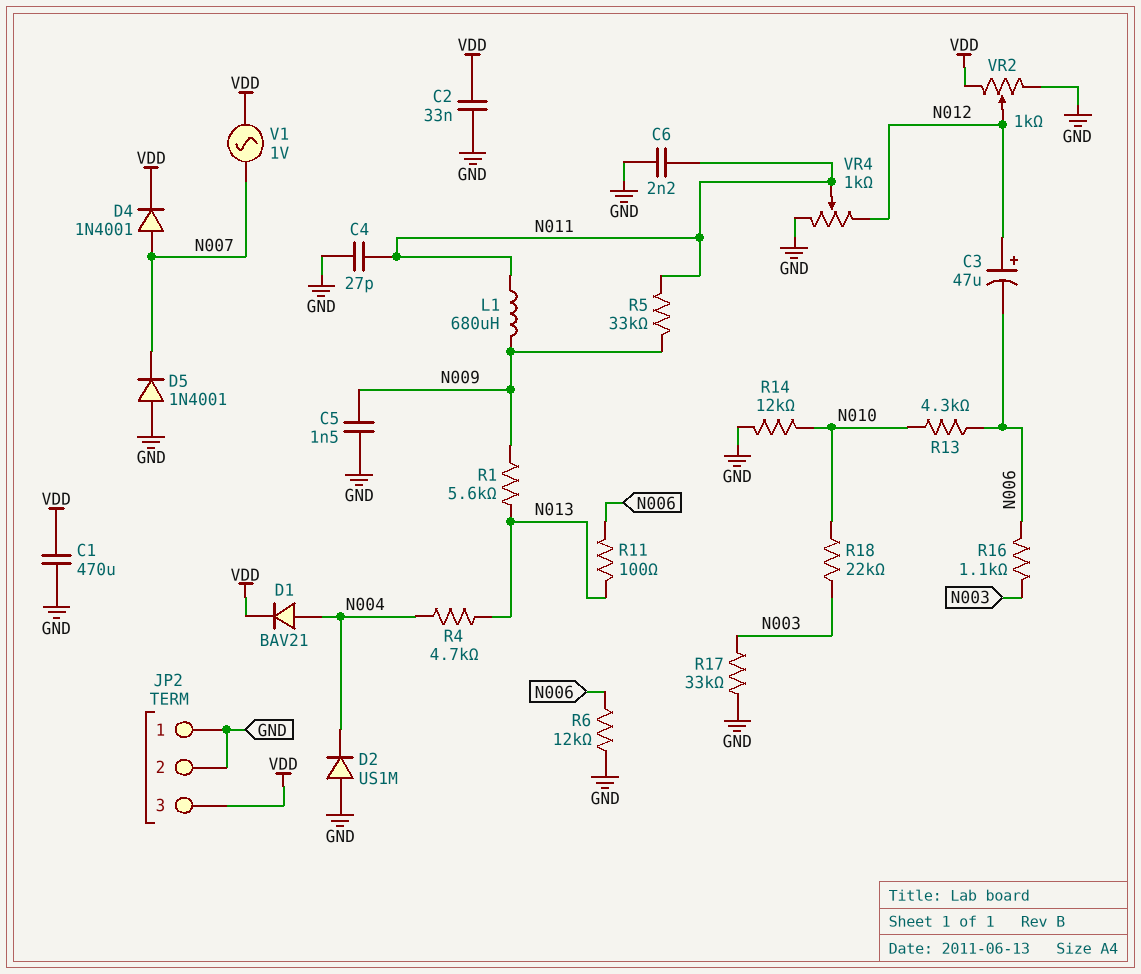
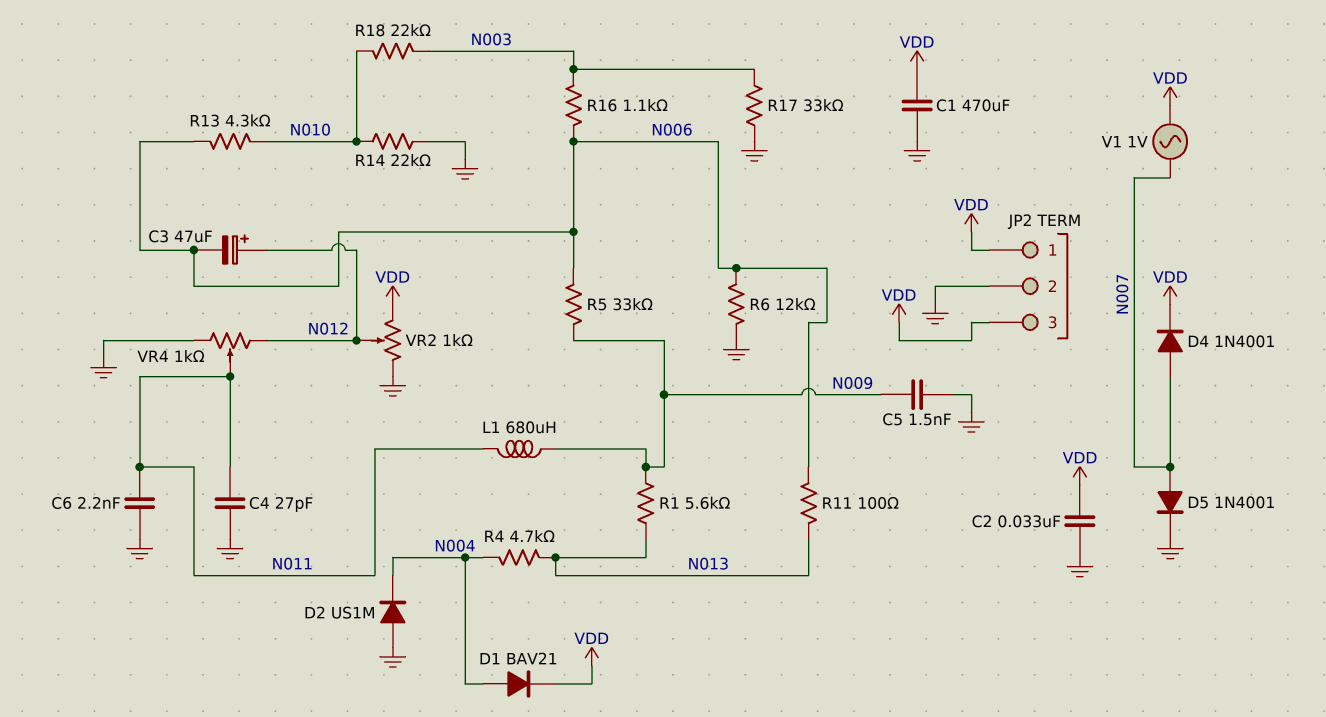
D5: diode 1N4001 (A GND, K N007) -> diode 1N4001 (A N007, K GND)
JP2 pin 1: GND -> VDD
R5: 33k (N009, N011) -> 33k (N006, N009)
R14: 12k (GND, N010) -> 22k (GND, N010)

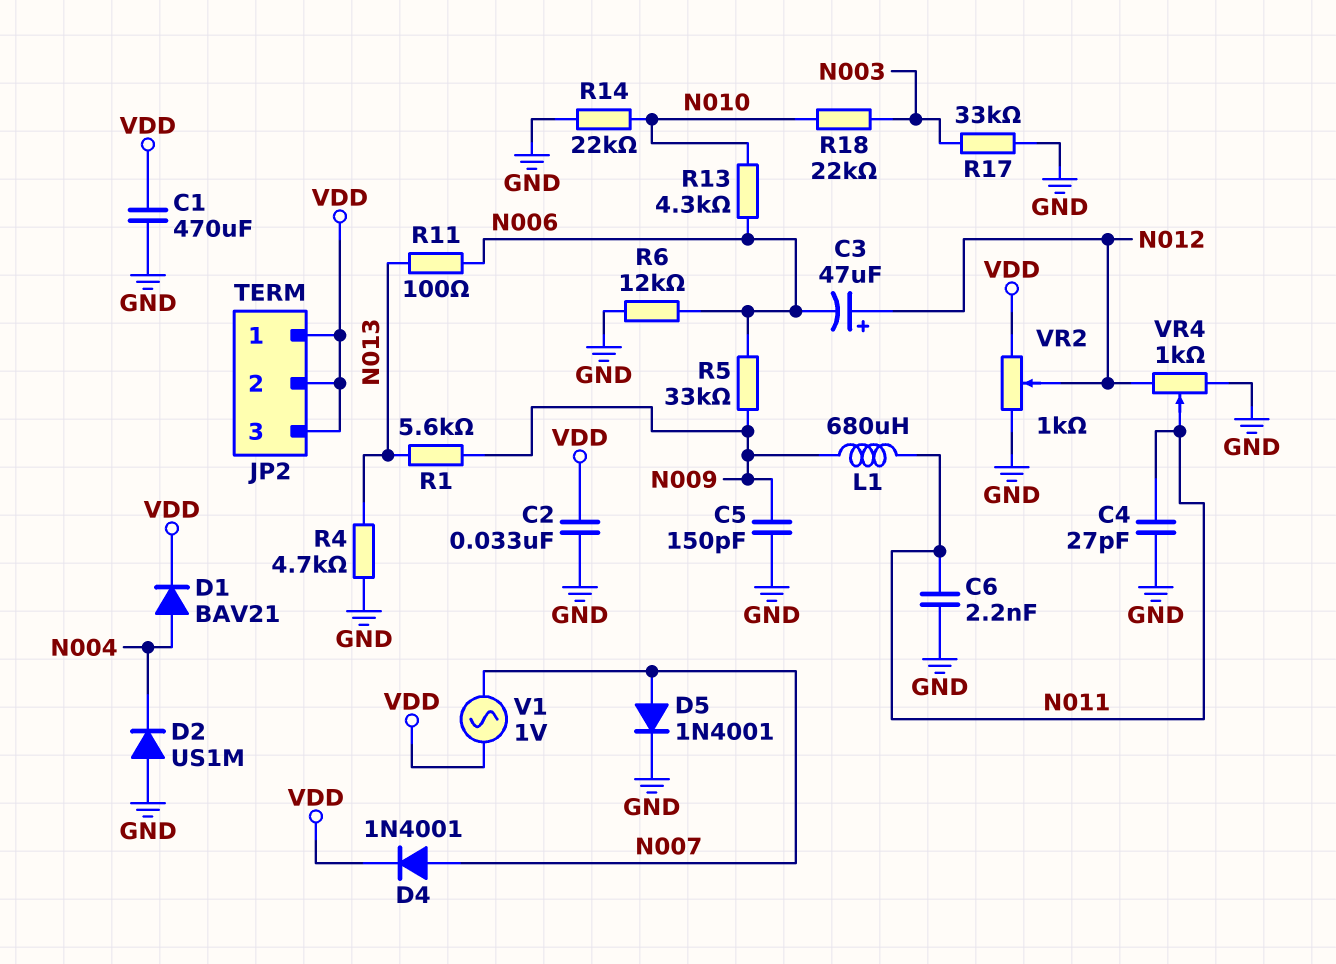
C5: 1.5nF (GND, N009) -> 150pF (GND, N009)
JP2 pin 2: GND -> VDD
R4: 4.7k (N004, N013) -> 4.7k (GND, N013)
R16: 1.1k (N003, N006) -> none

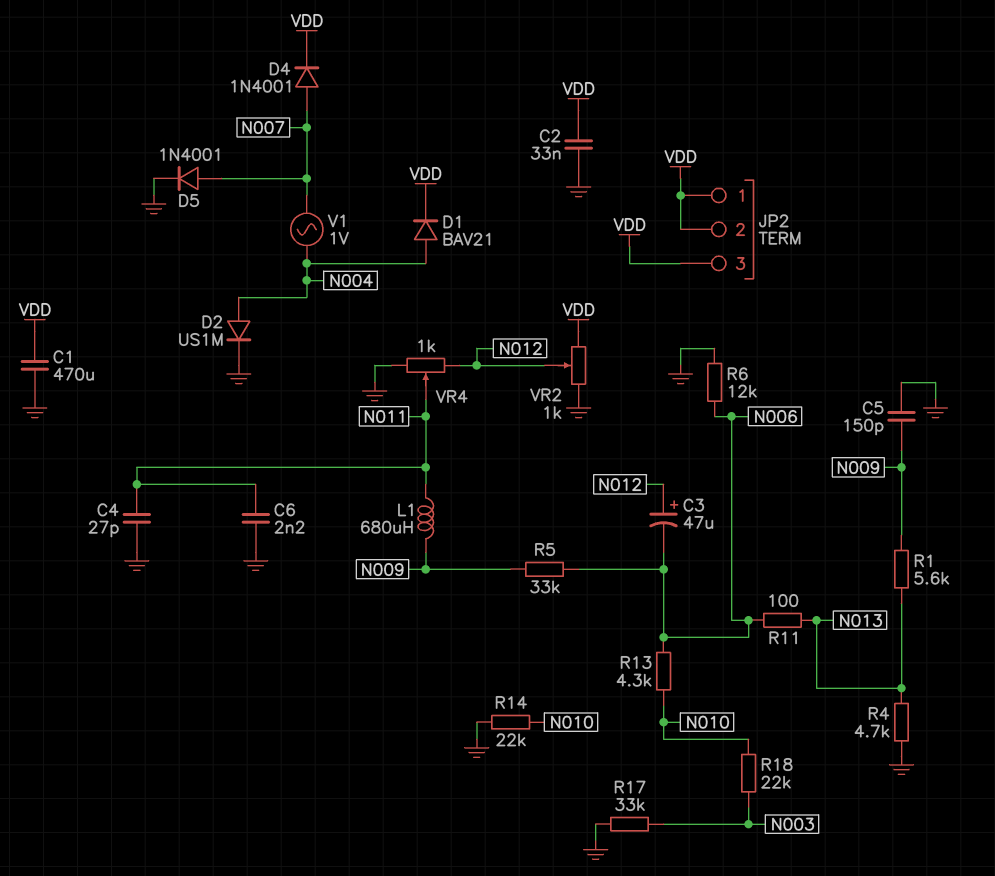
D2: diode US1M (A GND, K N004) -> diode US1M (A N004, K GND)
V1: AC 1V (N007, VDD) -> AC 1V (N004, N007)

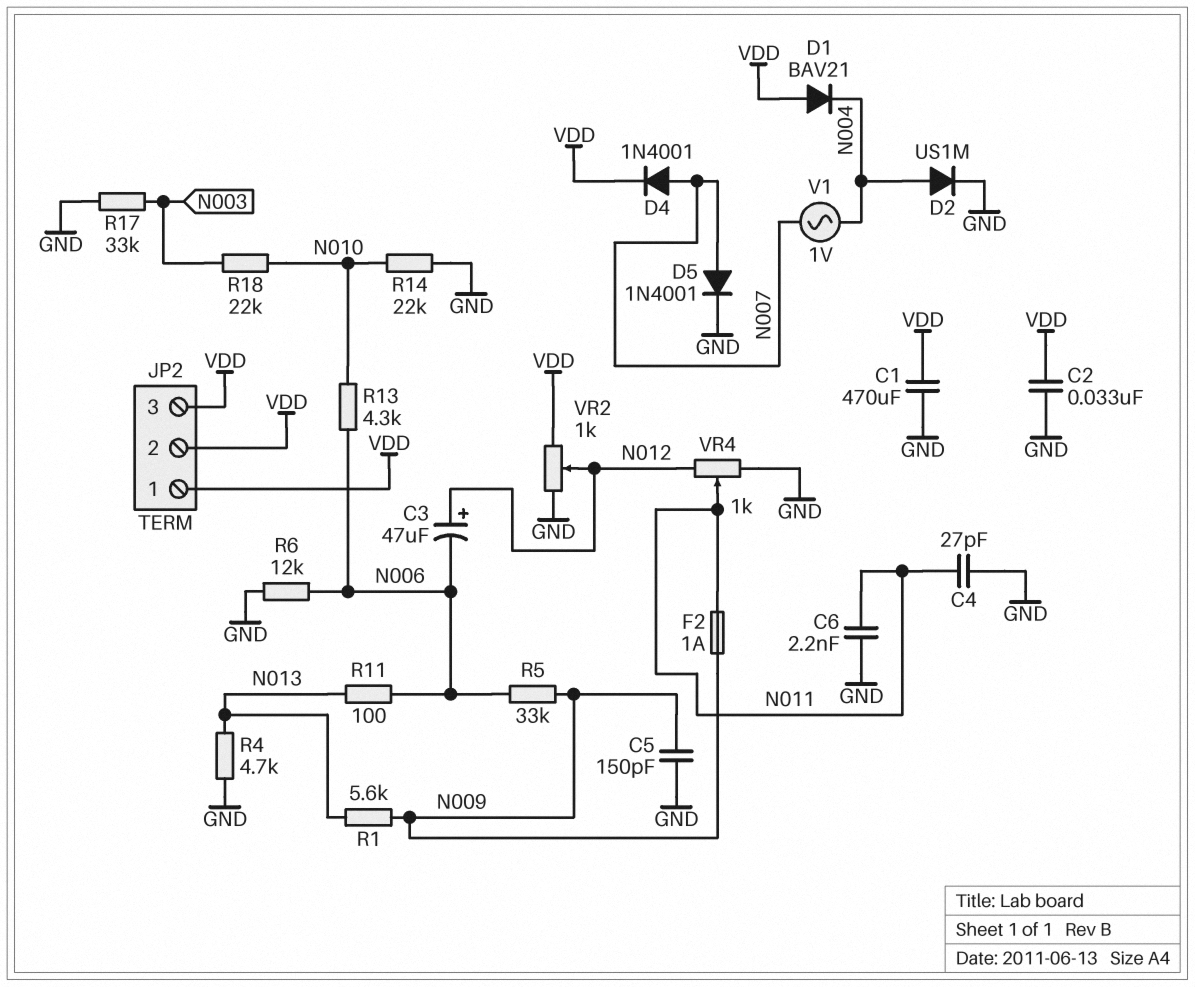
D1: diode BAV21 (A N004, K VDD) -> diode BAV21 (A VDD, K N004)
F2: none -> 1A (N009, N011)
L1: 680uH (N009, N011) -> none

